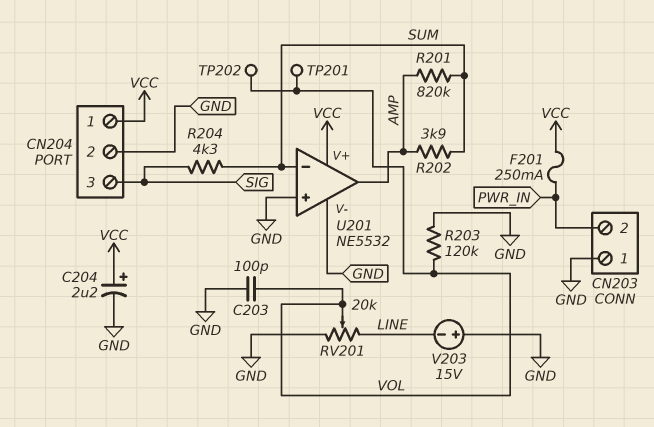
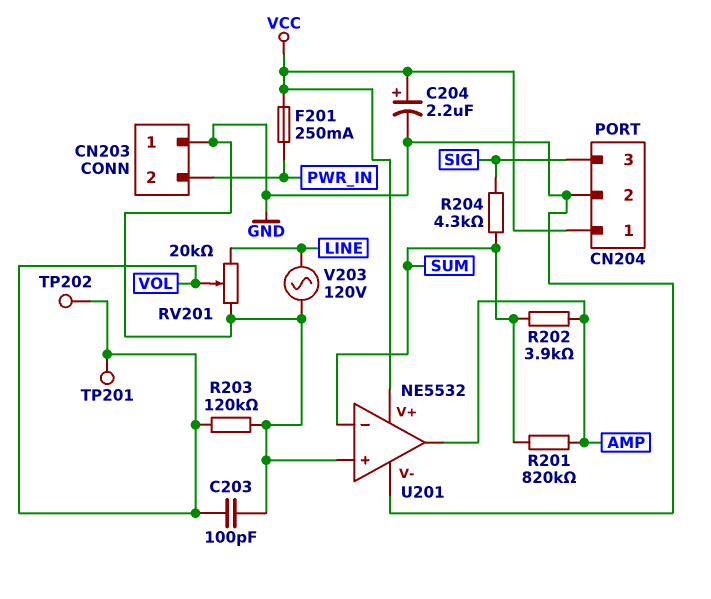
V203: 15V (plus GND, minus LINE) -> AC 120V (GND, LINE)

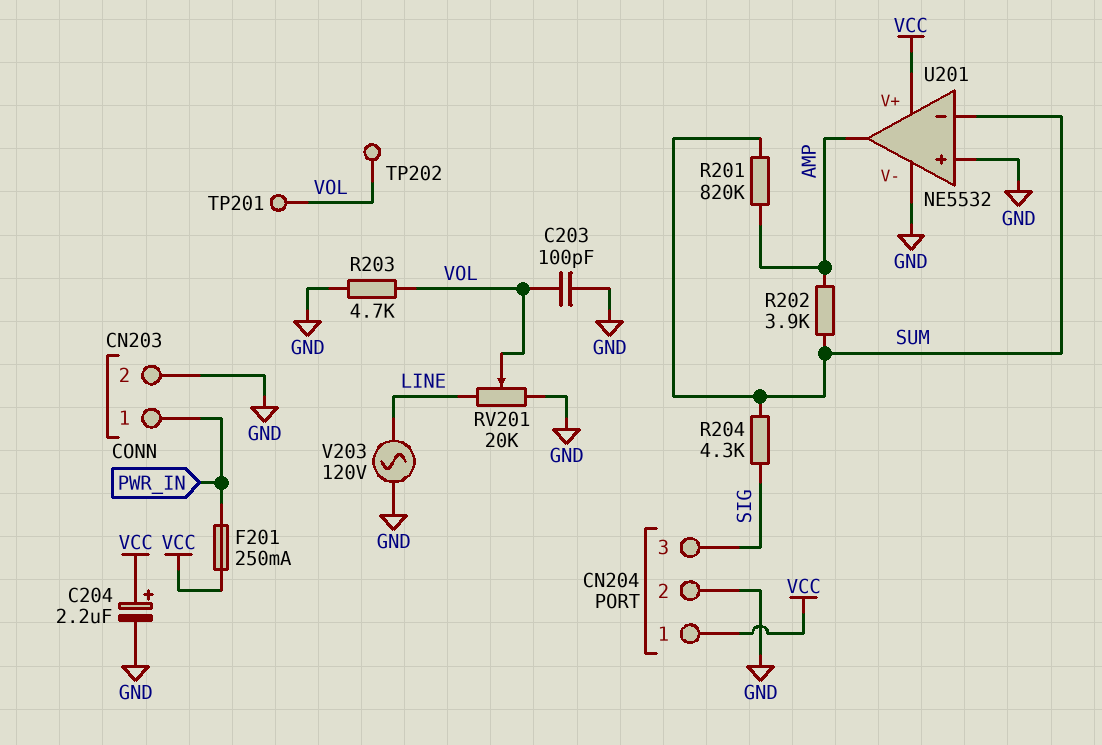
CN203 pin 1: GND -> PWR_IN
CN203 pin 2: PWR_IN -> GND
R203: 120k (GND, VOL) -> 4.7k (GND, VOL)

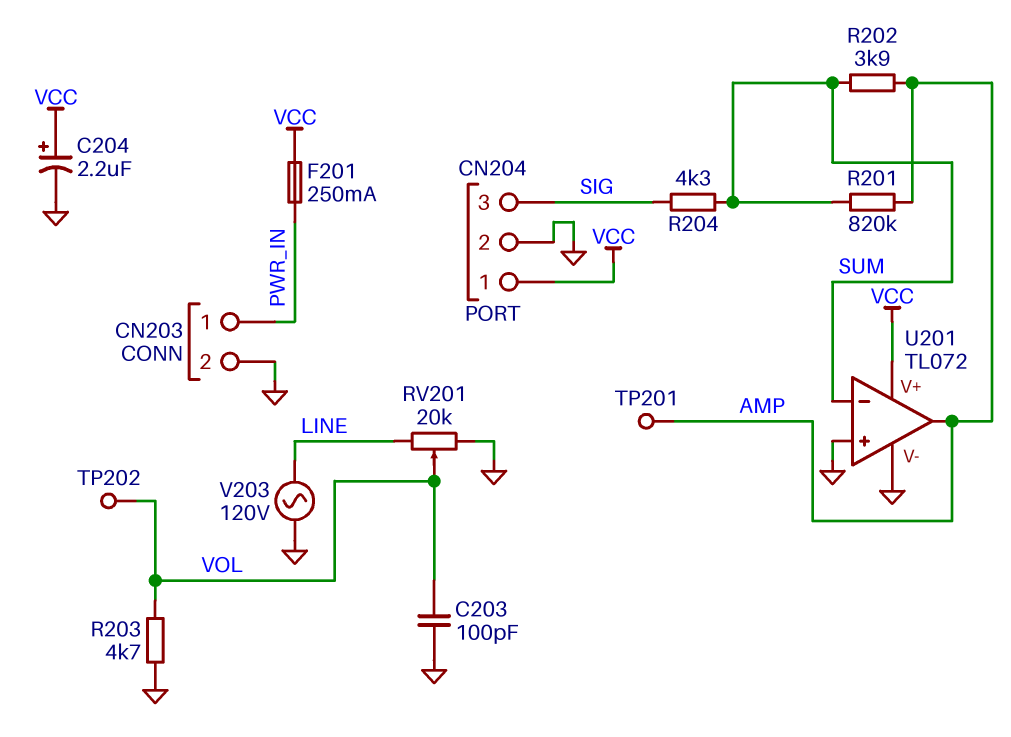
TP201: test point (VOL) -> test point (AMP)
U201: NE5532 -> TL072

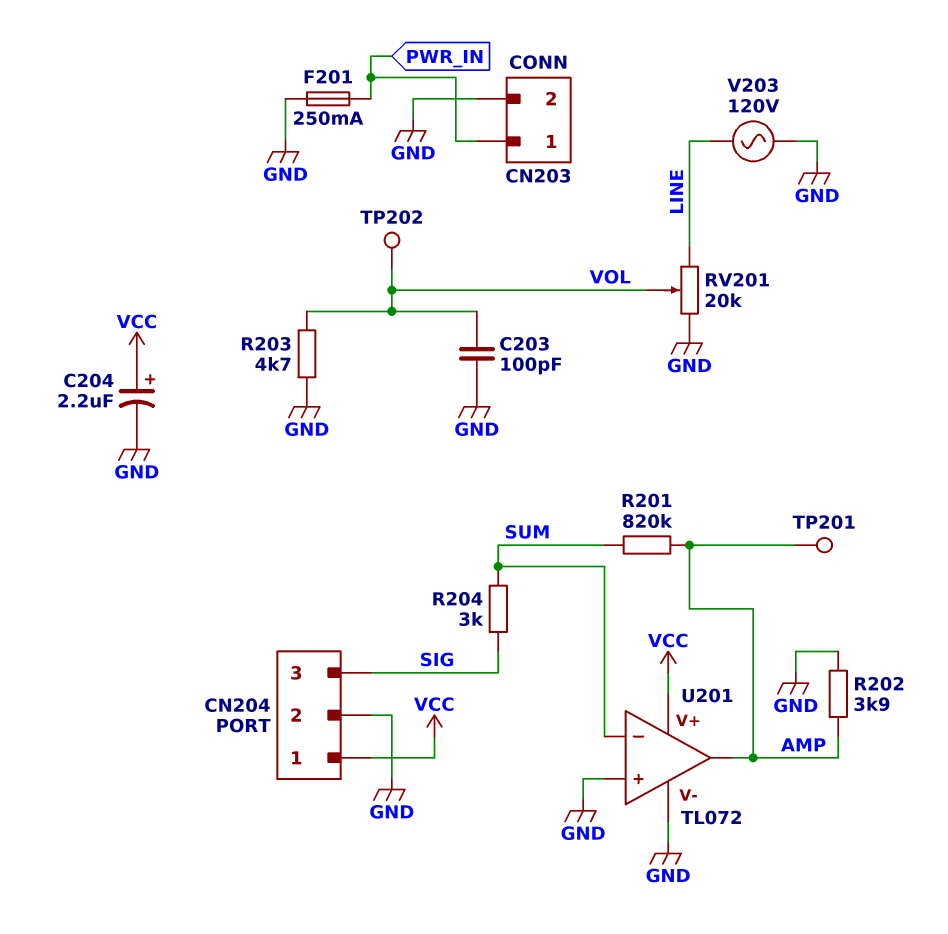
F201: 250mA (PWR_IN, VCC) -> 250mA (GND, PWR_IN)
R202: 3.9k (AMP, SUM) -> 3.9k (AMP, GND)
R204: 4.3k (SIG, SUM) -> 3k (SIG, SUM)

